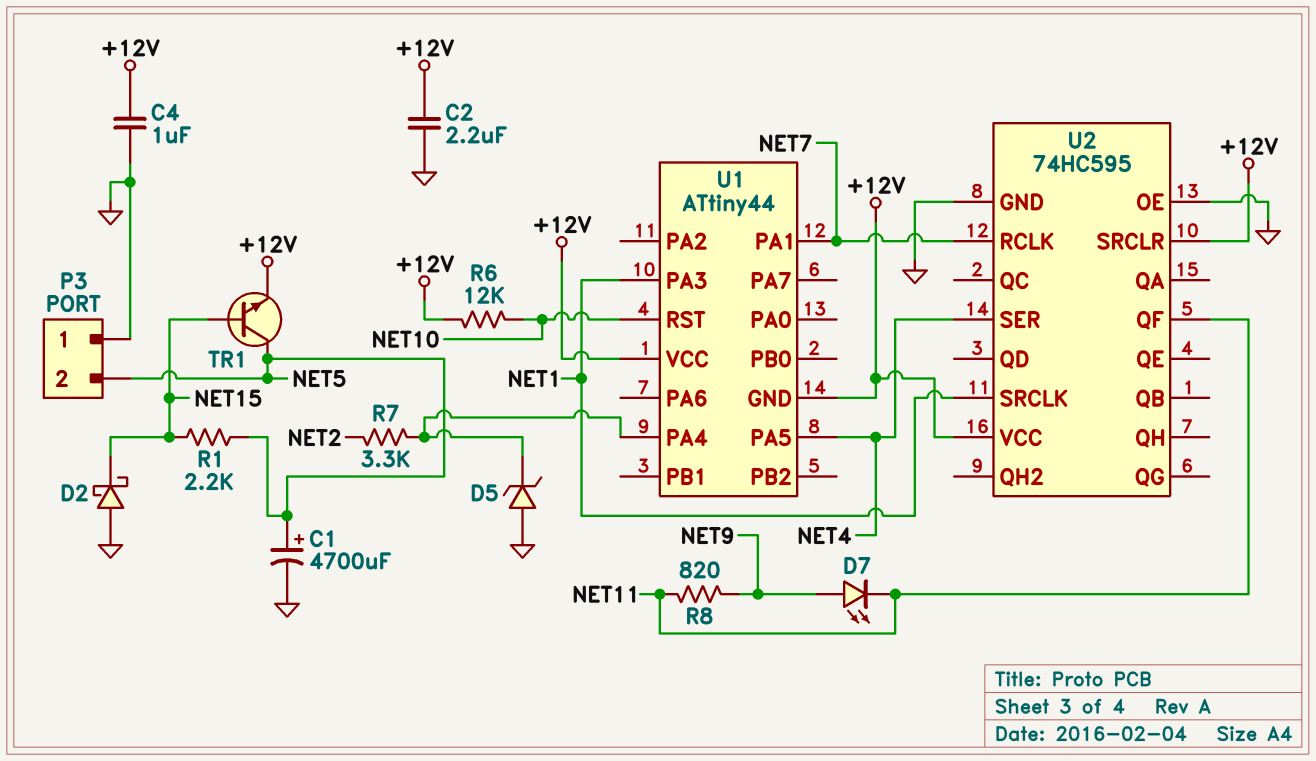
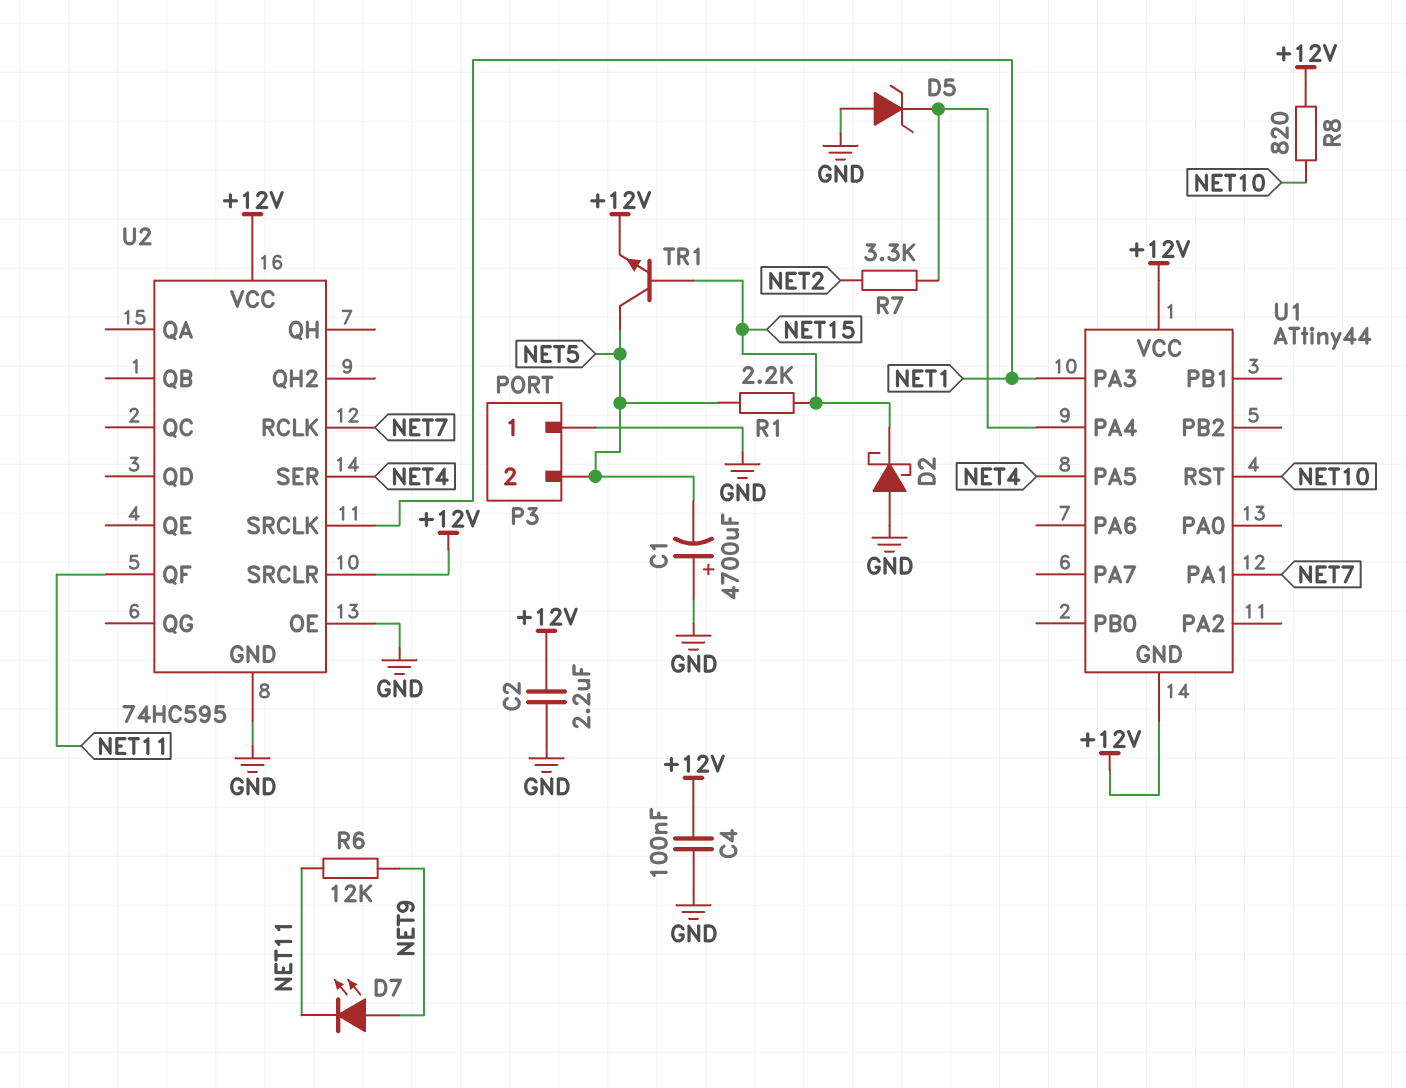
C1: 4700uF (plus NET5, minus GND) -> 4700uF (plus GND, minus NET5)
C4: 1uF (+12V, GND) -> 100nF (+12V, GND)
R6: 12k (+12V, NET10) -> 12k (NET9, NET11)
R8: 820 (NET9, NET11) -> 820 (+12V, NET10)

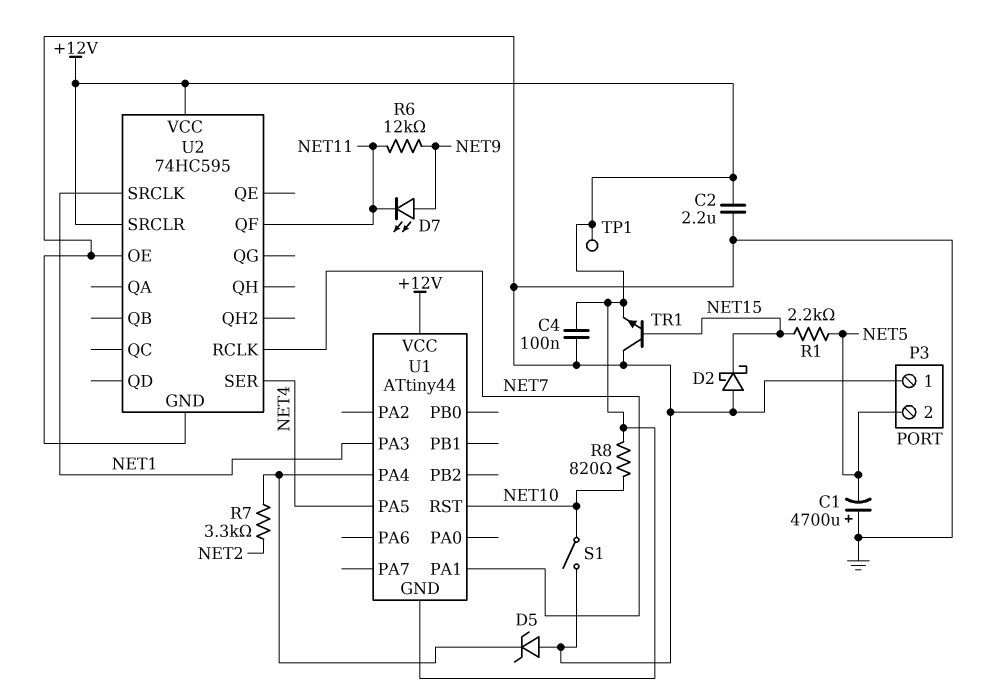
S1: none -> switch (GND, NET10)
TP1: none -> test point (+12V)
TR1: NPN (B NET15, C NET5, E +12V) -> NPN (B NET15, C GND, E +12V)

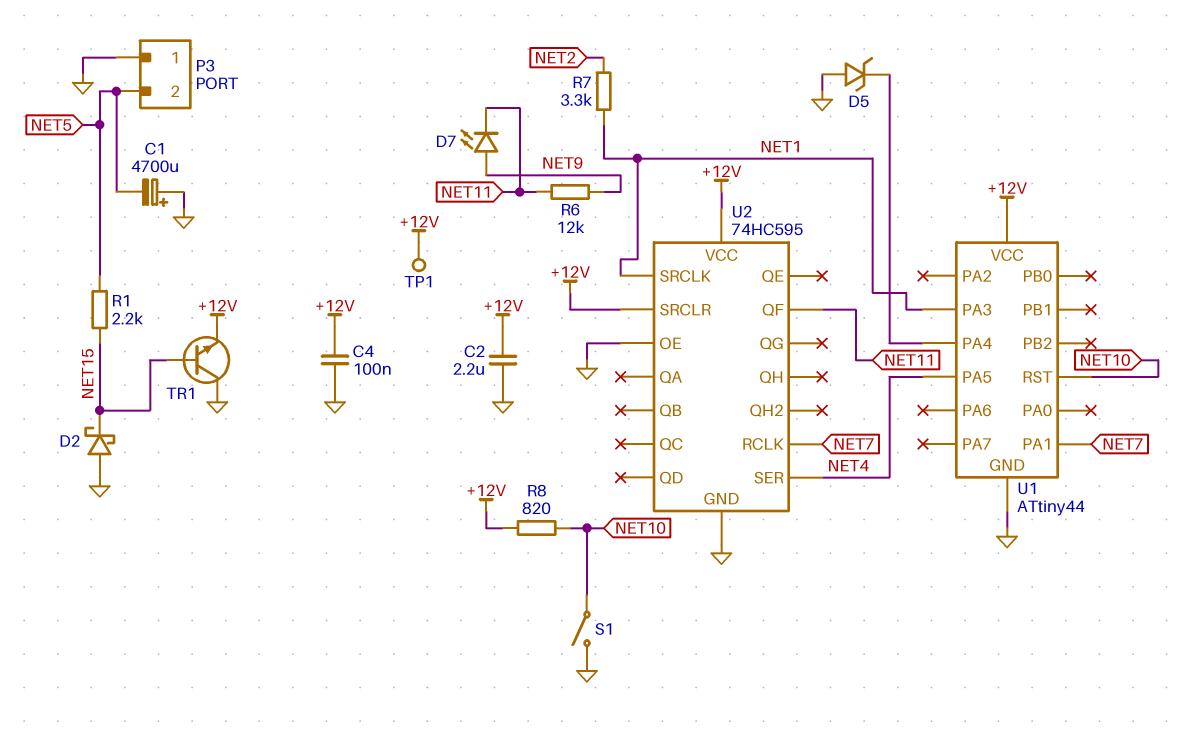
R7: 3.3k (NET2, U1/PA4) -> 3.3k (NET1, NET2)
U1 pin GND: +12V -> GND

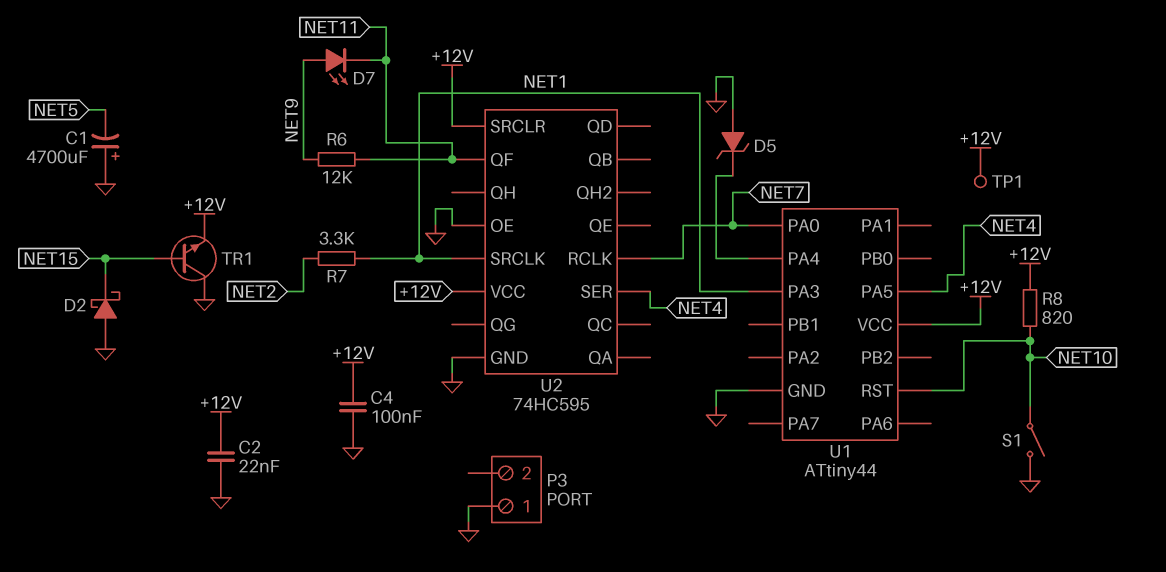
C2: 2.2uF (+12V, GND) -> 22nF (+12V, GND)
P3 pin 2: NET5 -> none
R1: 2.2k (NET5, NET15) -> none
U1 pin PA0: none -> NET7
U1 pin PA1: NET7 -> none

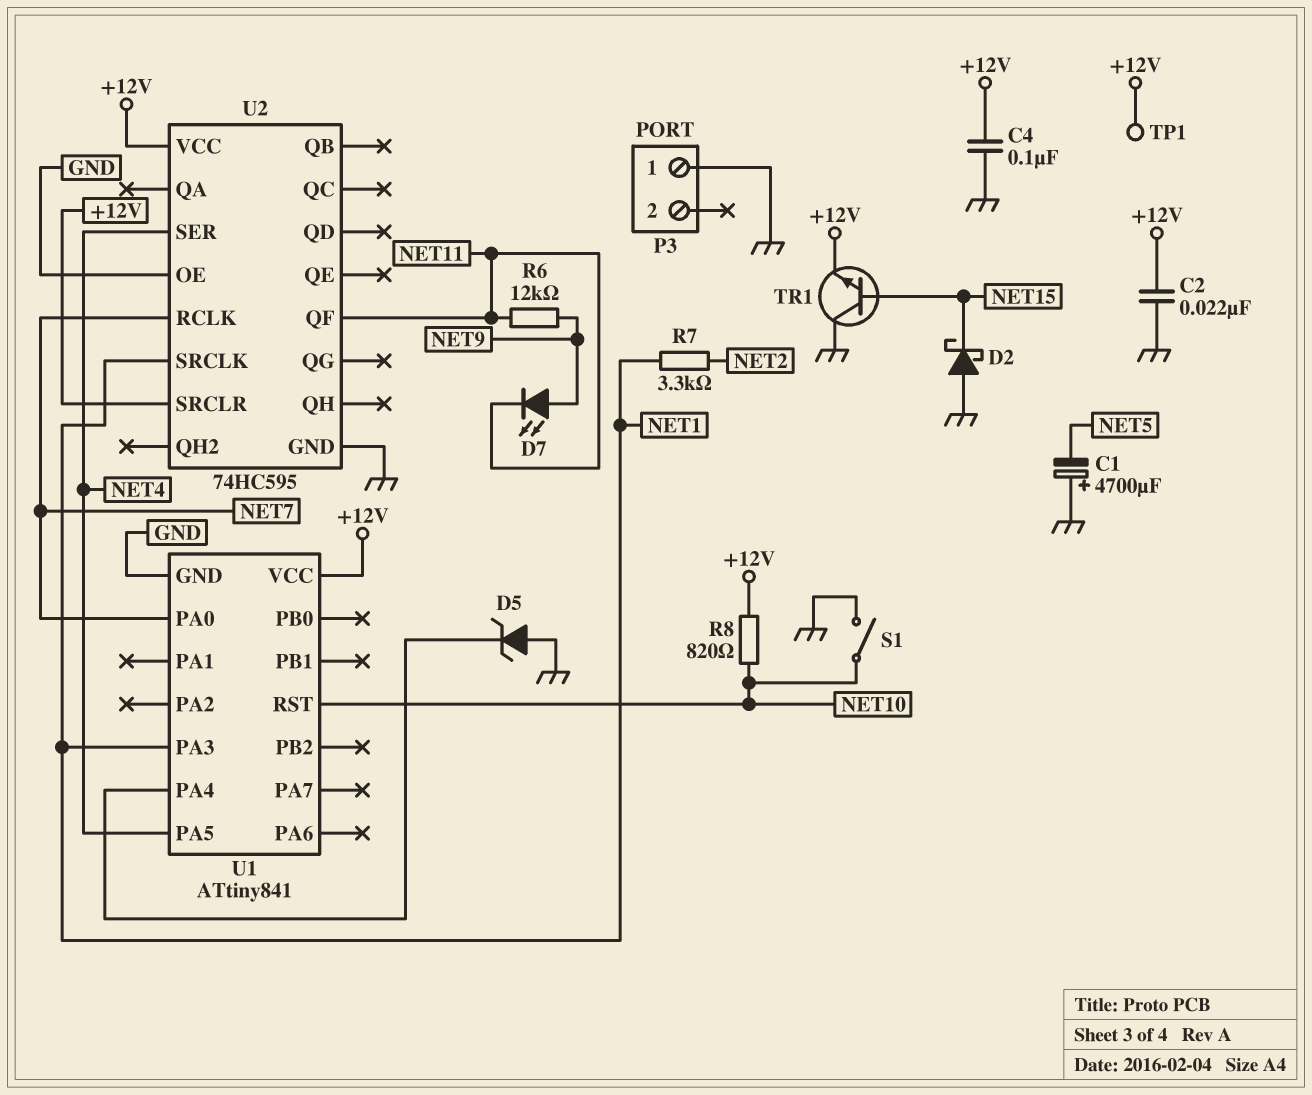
U1: ATtiny44 -> ATtiny841

